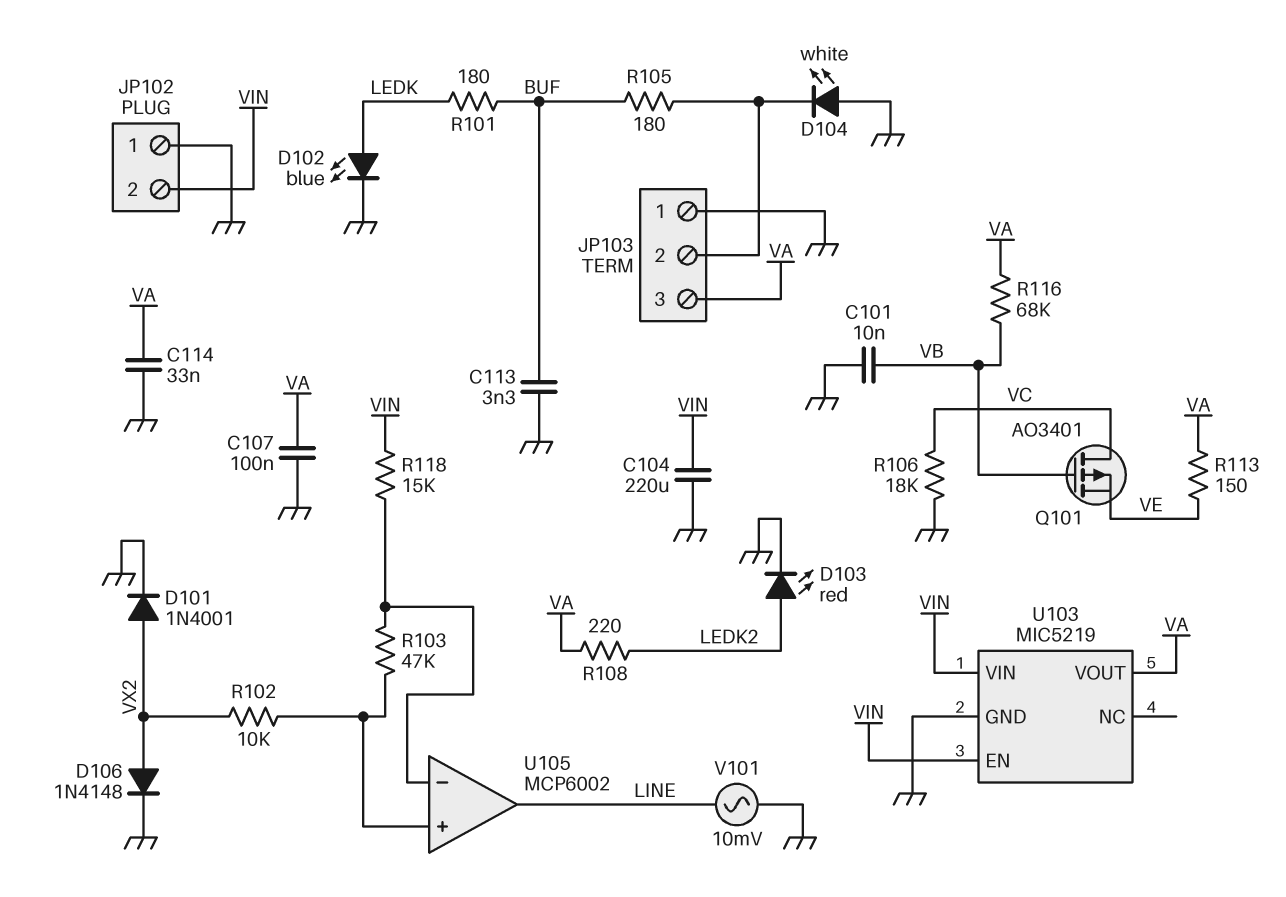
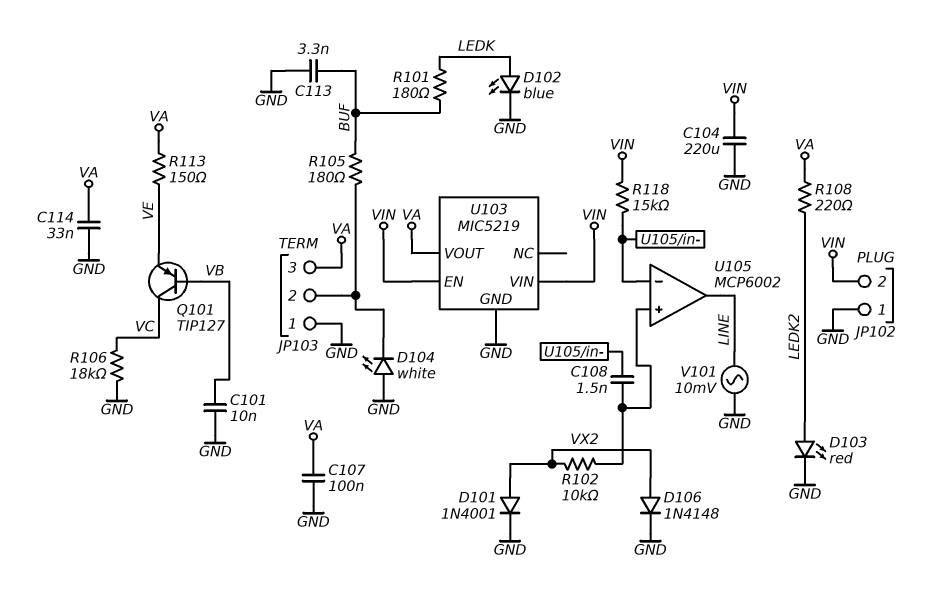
C108: none -> 1.5nF (U105/in+, U105/in-)
Q101: PMOS AO3401 (G VB, D VC, S VE) -> PNP TIP127 (B VB, C VC, E VE)
R103: 47k (U105/in+, U105/in-) -> none
R116: 68k (VA, VB) -> none

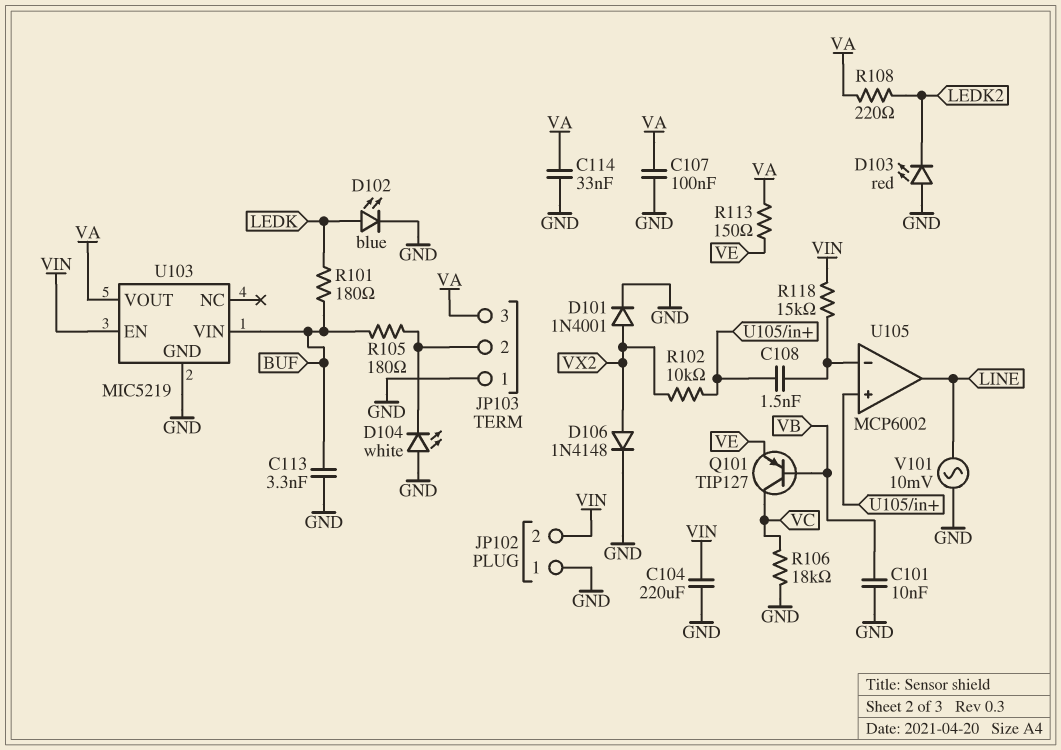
D103: LED red (A LEDK2, K GND) -> LED red (A GND, K LEDK2)
U103 pin VIN: VIN -> BUF

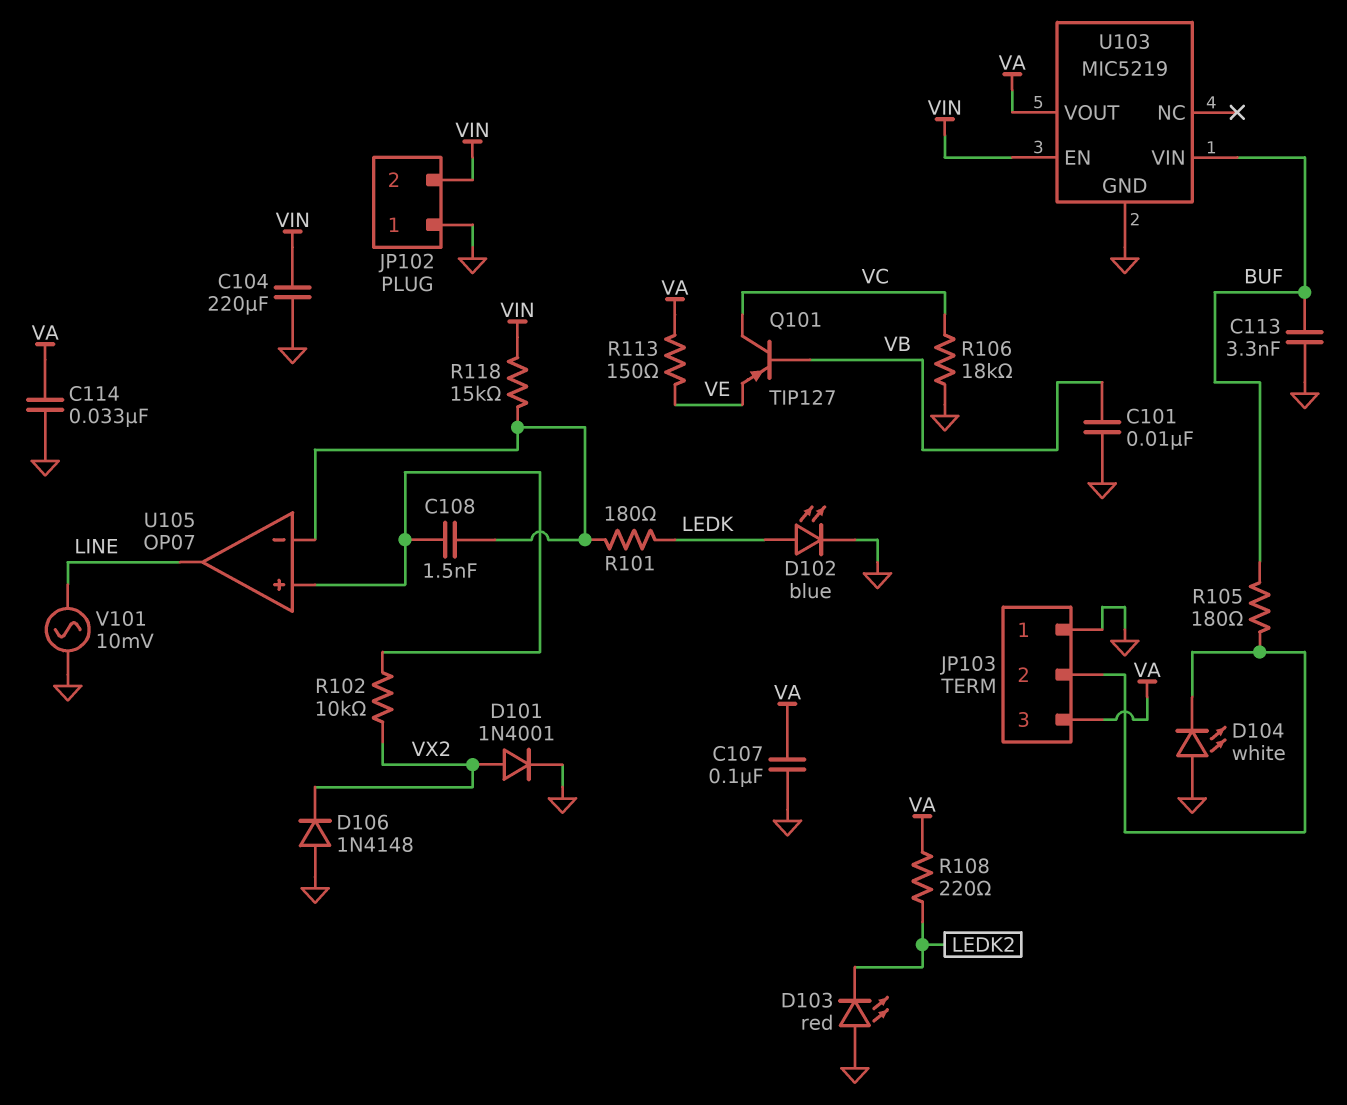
D106: diode 1N4148 (A VX2, K GND) -> diode 1N4148 (A GND, K VX2)
R101: 180 (BUF, LEDK) -> 180 (LEDK, U105/in-)
U105: MCP6002 -> OP07

